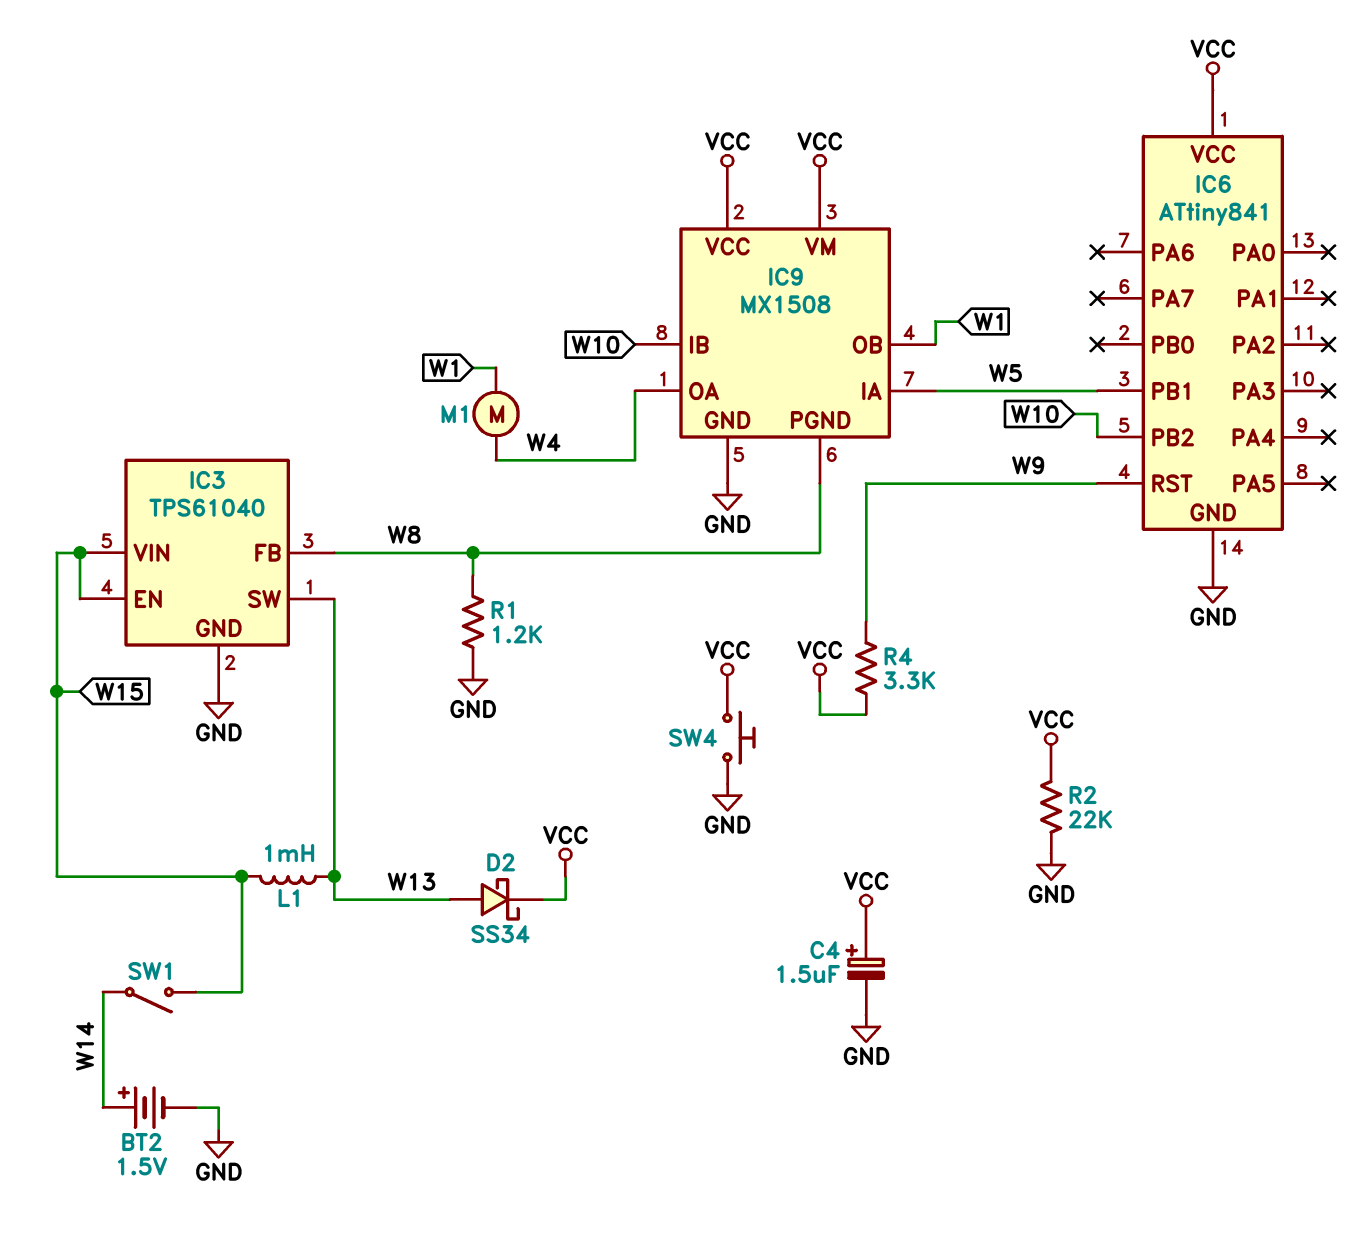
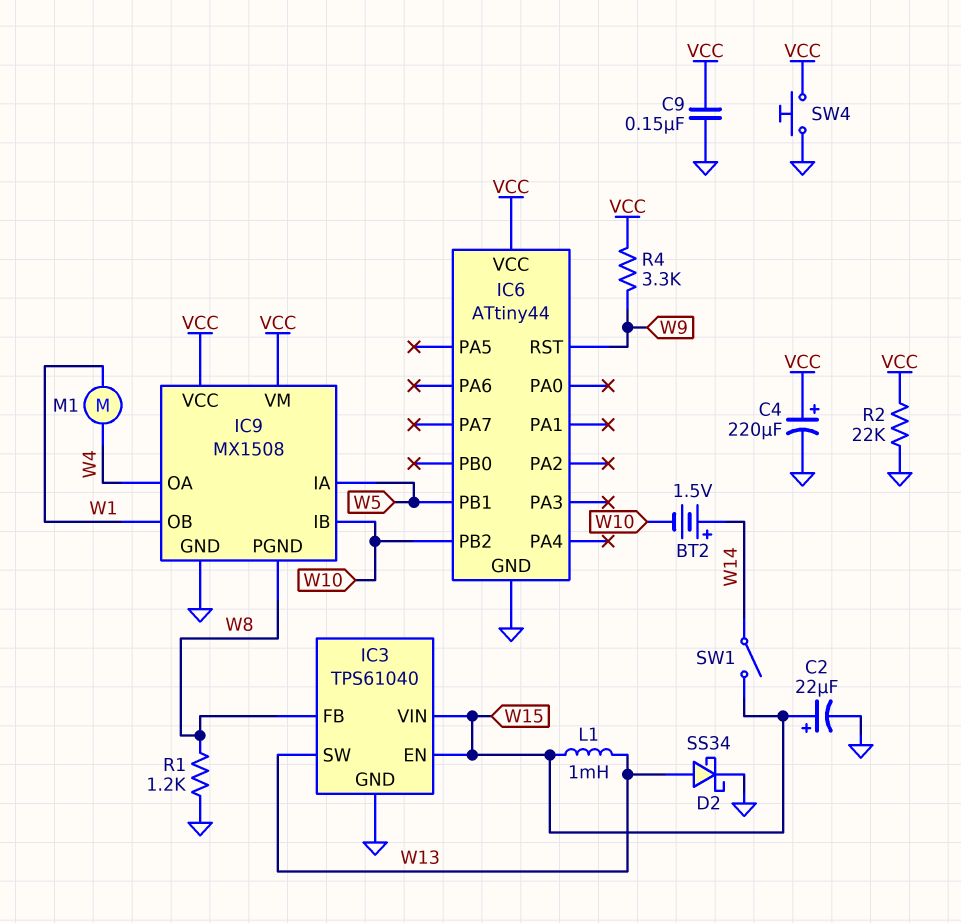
BT2: 1.5V (plus W14, minus GND) -> 1.5V (plus W14, minus W10)
C2: none -> 22uF (plus W15, minus GND)
C4: 1.5uF (plus VCC, minus GND) -> 220uF (plus VCC, minus GND)
C9: none -> 150nF (GND, VCC)
D2: schottky SS34 (A W13, K VCC) -> schottky SS34 (A W13, K GND)
IC6: ATtiny841 -> ATtiny44

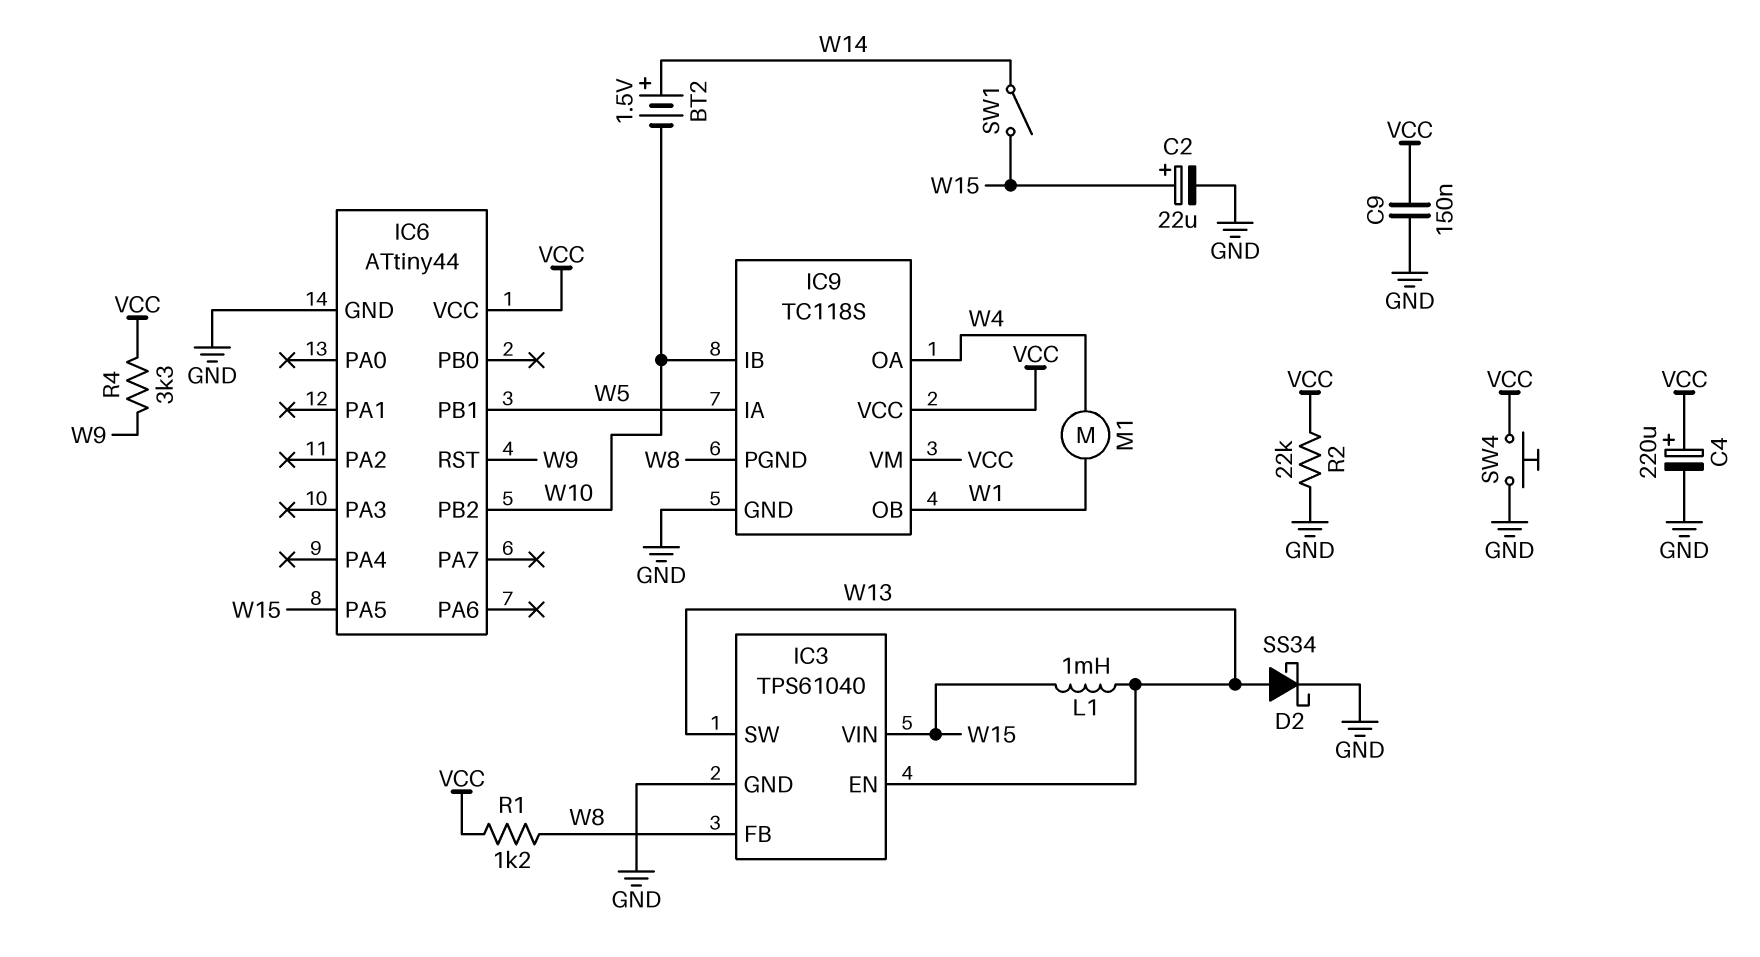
IC3 pin EN: W15 -> W13
IC6 pin PA5: none -> W15
IC9: MX1508 -> TC118S
R1: 1.2k (GND, W8) -> 1.2k (VCC, W8)

